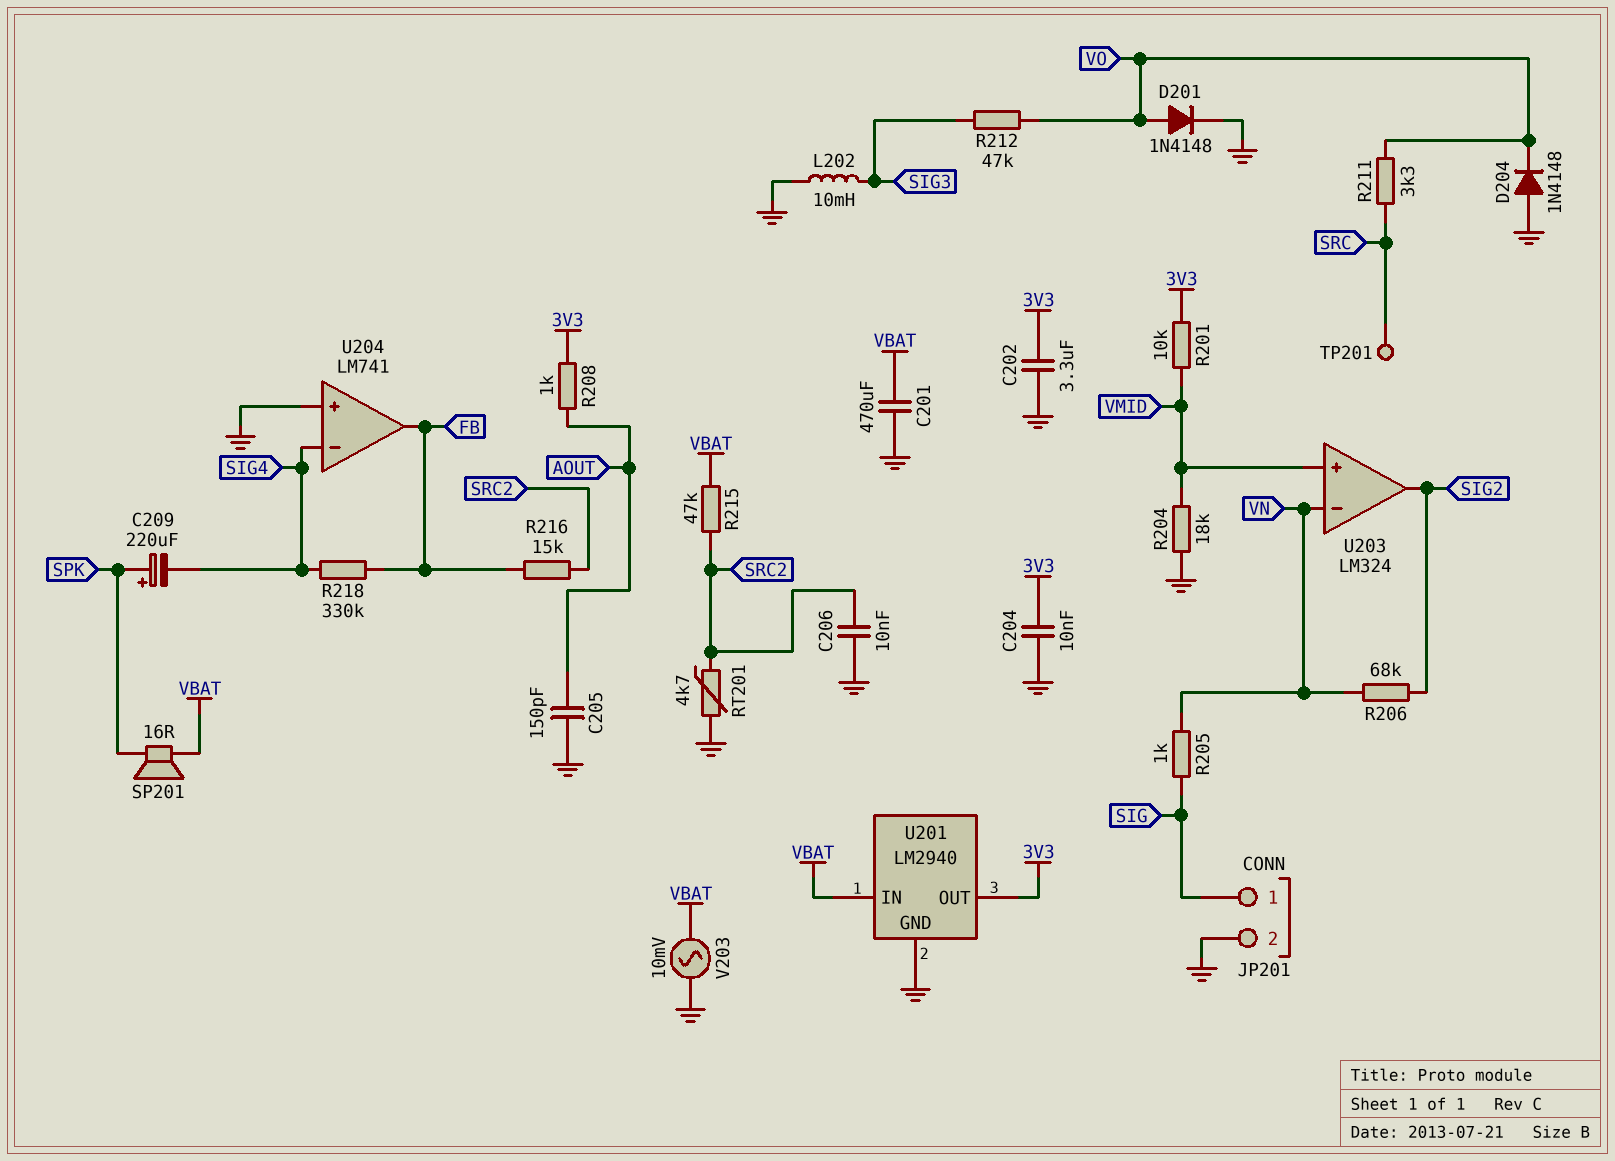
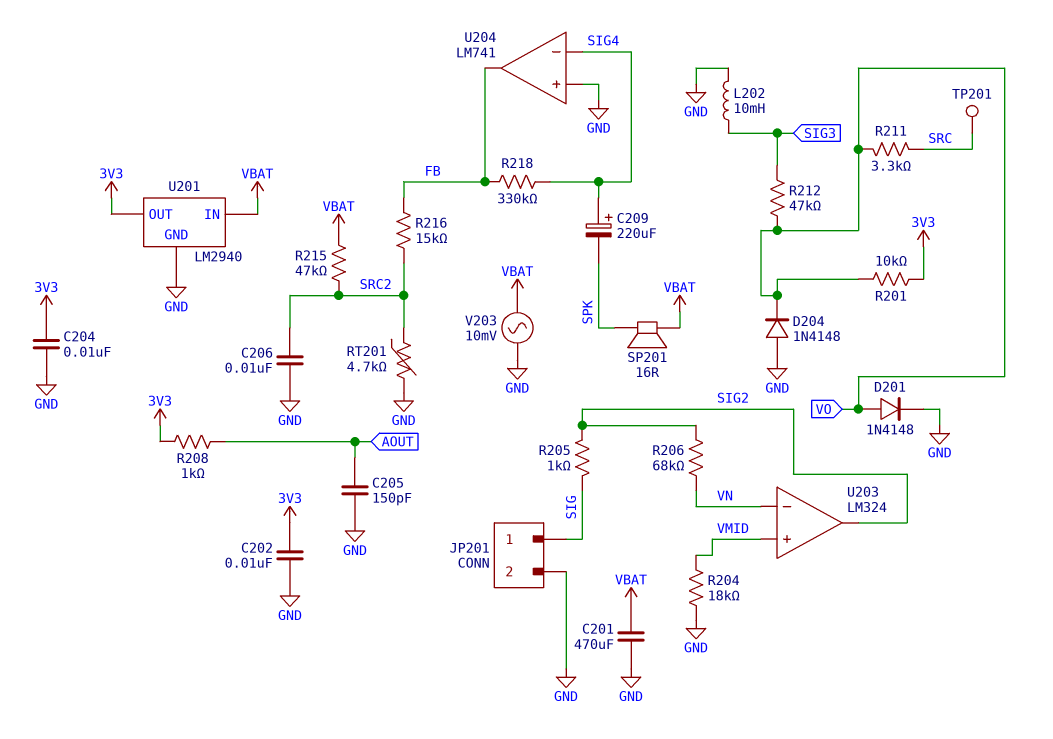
C202: 3.3uF (3V3, GND) -> 10nF (3V3, GND)
C209: 220uF (plus SPK, minus SIG4) -> 220uF (plus SIG4, minus SPK)
R201: 10k (3V3, VMID) -> 10k (3V3, VO)
R205: 1k (SIG, VN) -> 1k (SIG, SIG2)

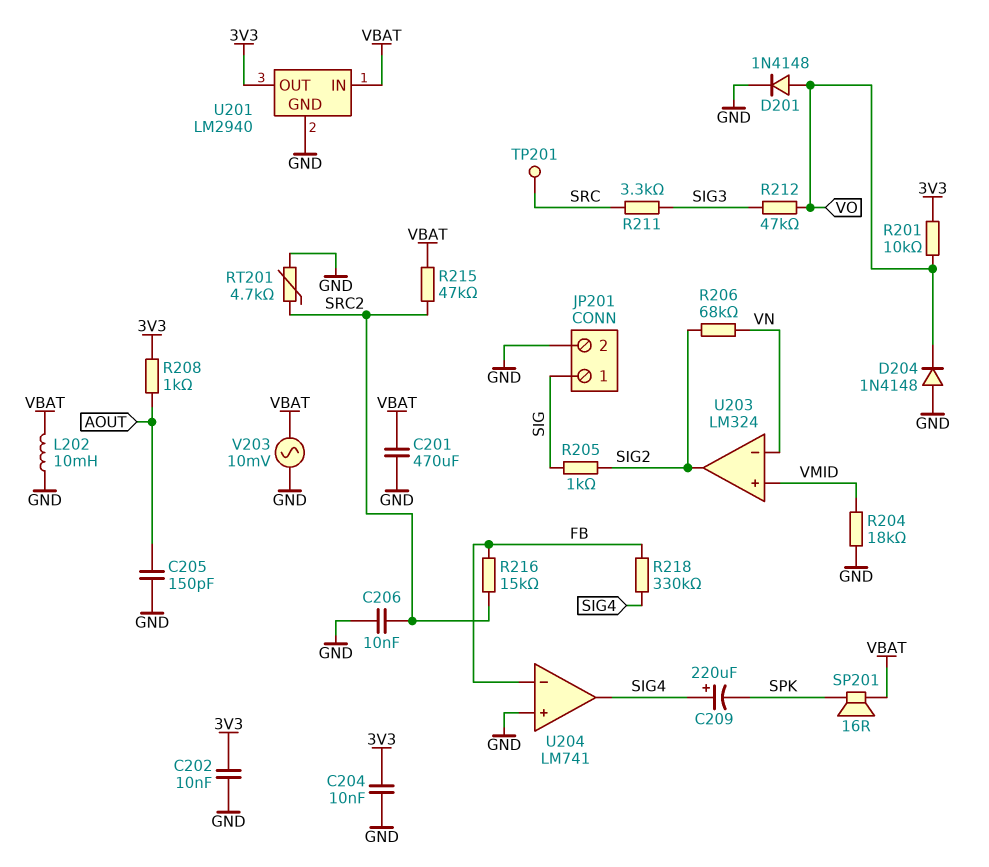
L202: 10mH (GND, SIG3) -> 10mH (GND, VBAT)
R211: 3.3k (SRC, VO) -> 3.3k (SIG3, SRC)
U204 pin in-: SIG4 -> FB
U204 pin out: FB -> SIG4

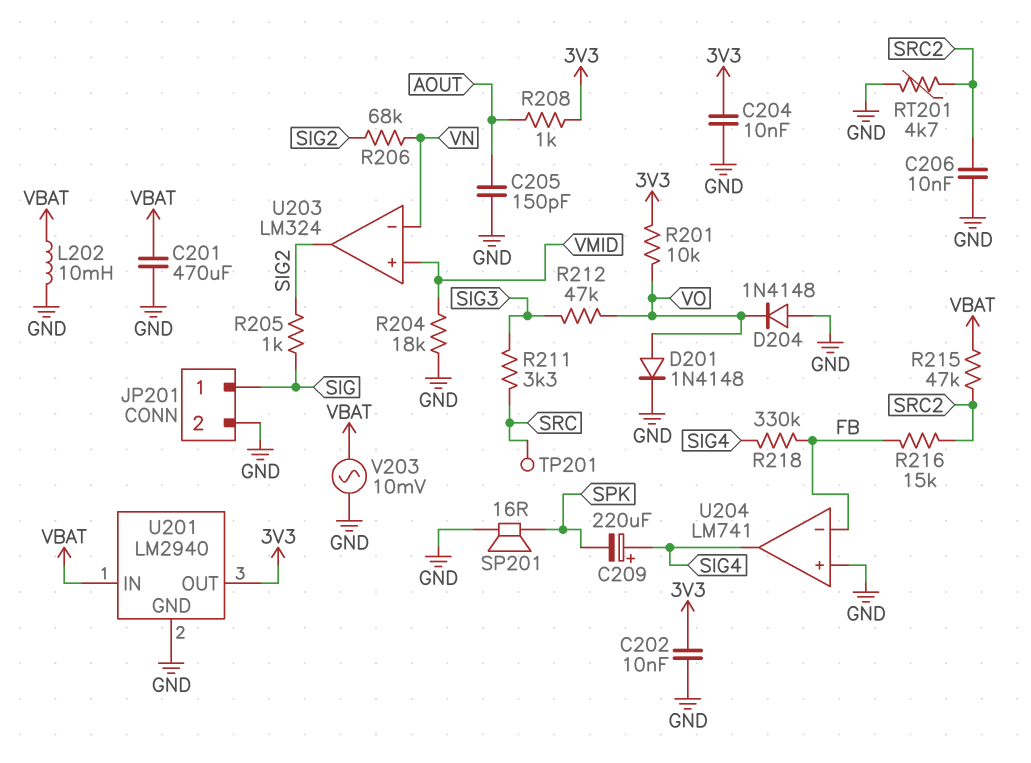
SP201: speaker 16R (SPK, VBAT) -> speaker 16R (GND, SPK)

